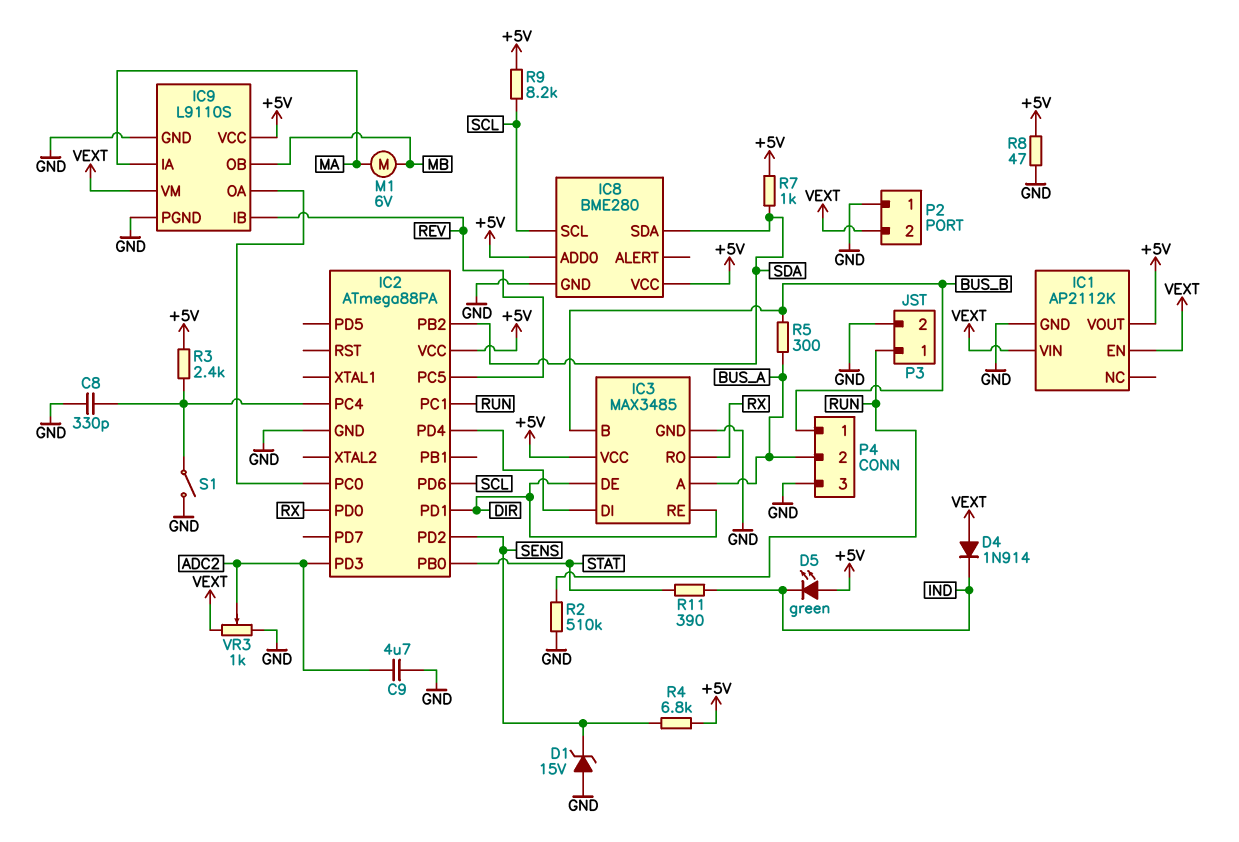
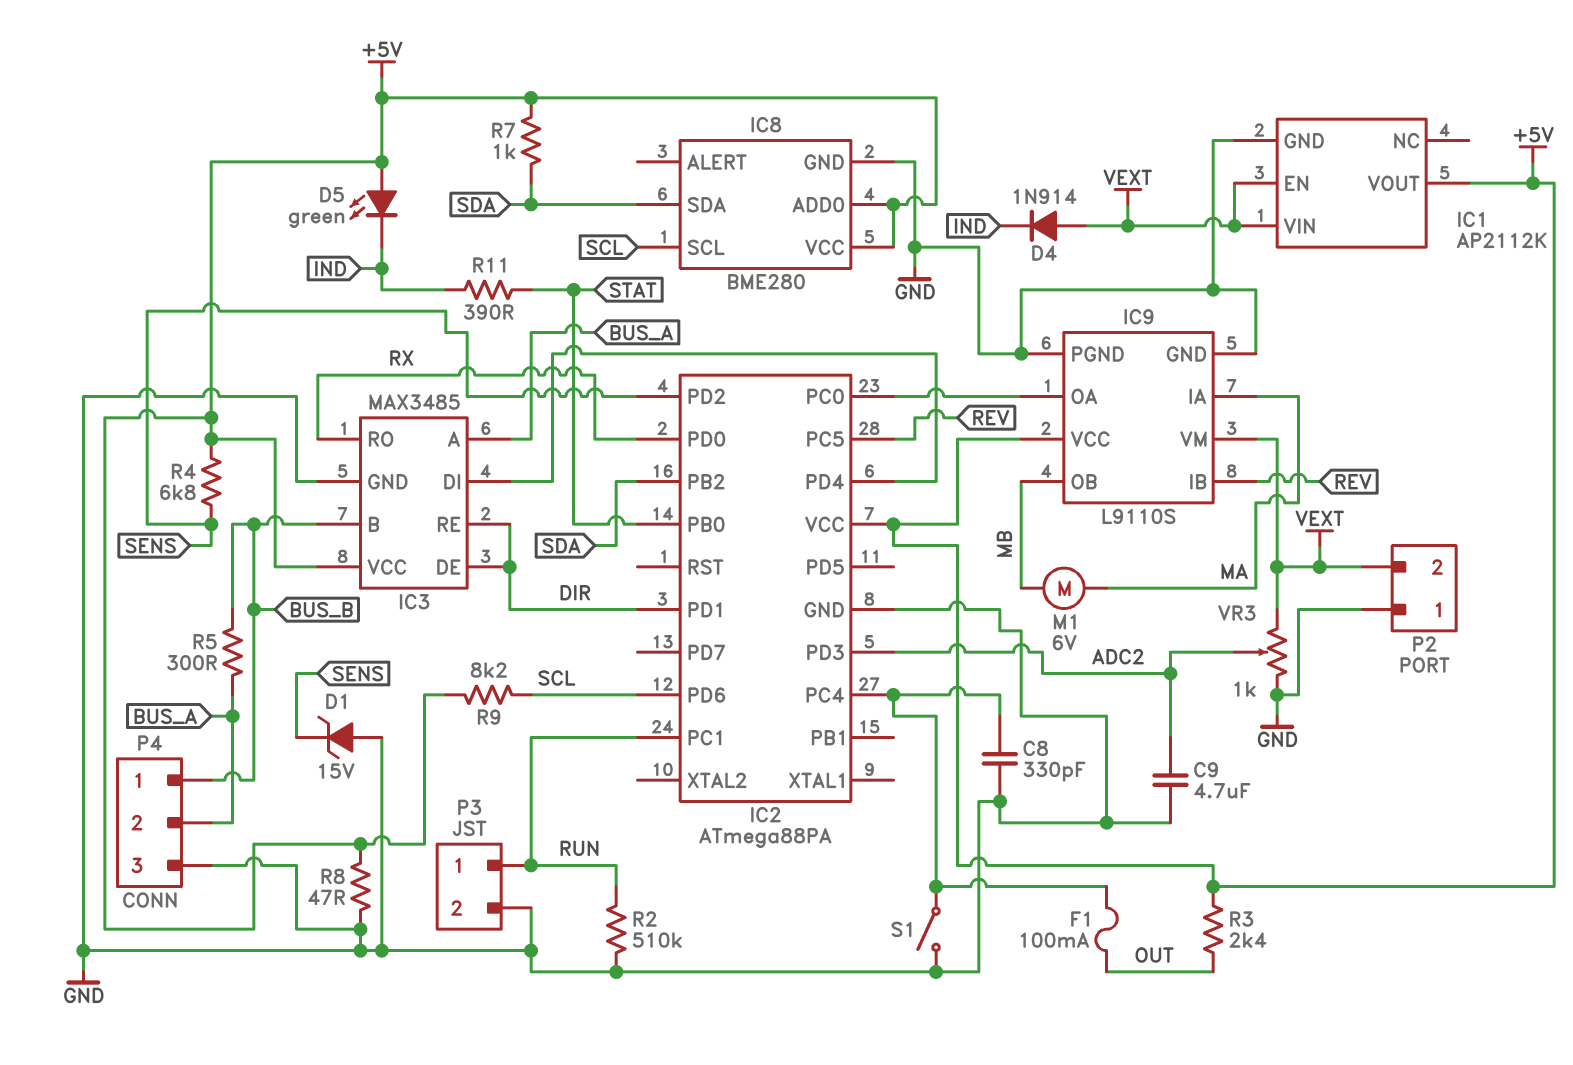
F1: none -> 100mA (IC2/PC4, OUT)
R3: 2.4k (+5V, IC2/PC4) -> 2.4k (+5V, OUT)

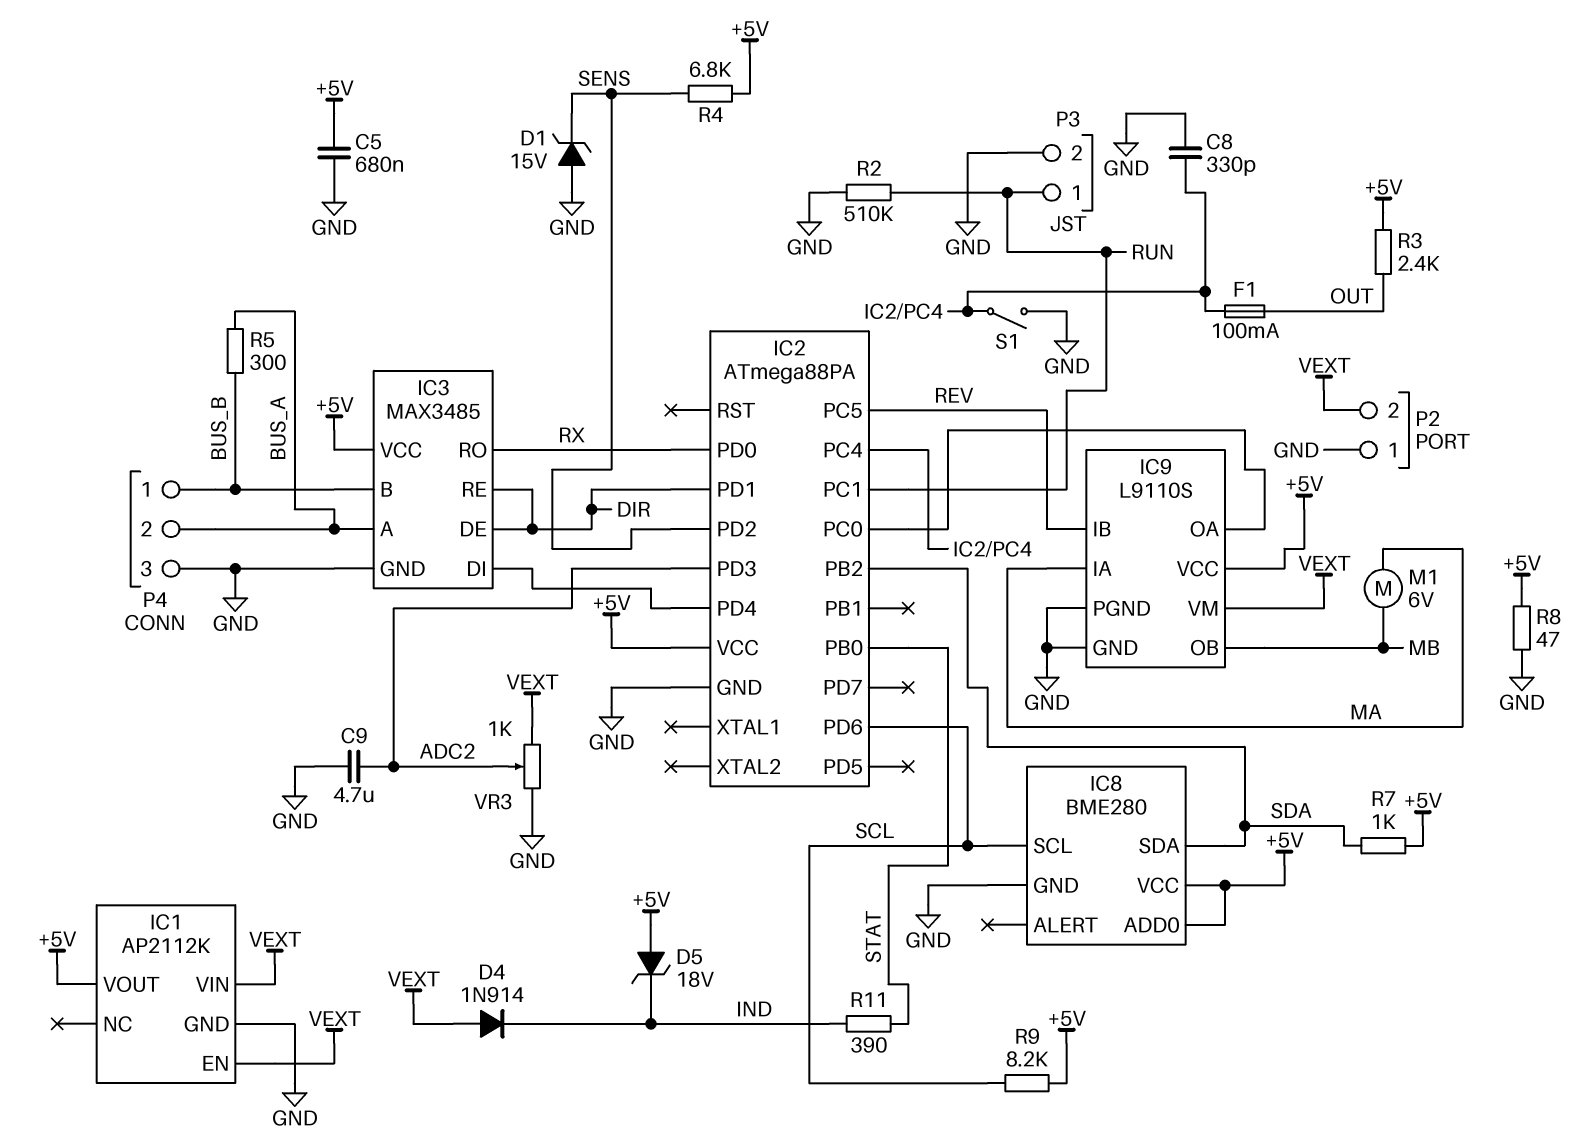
C5: none -> 680nF (+5V, GND)
D5: LED green (A +5V, K IND) -> zener 18V (A +5V, K IND)

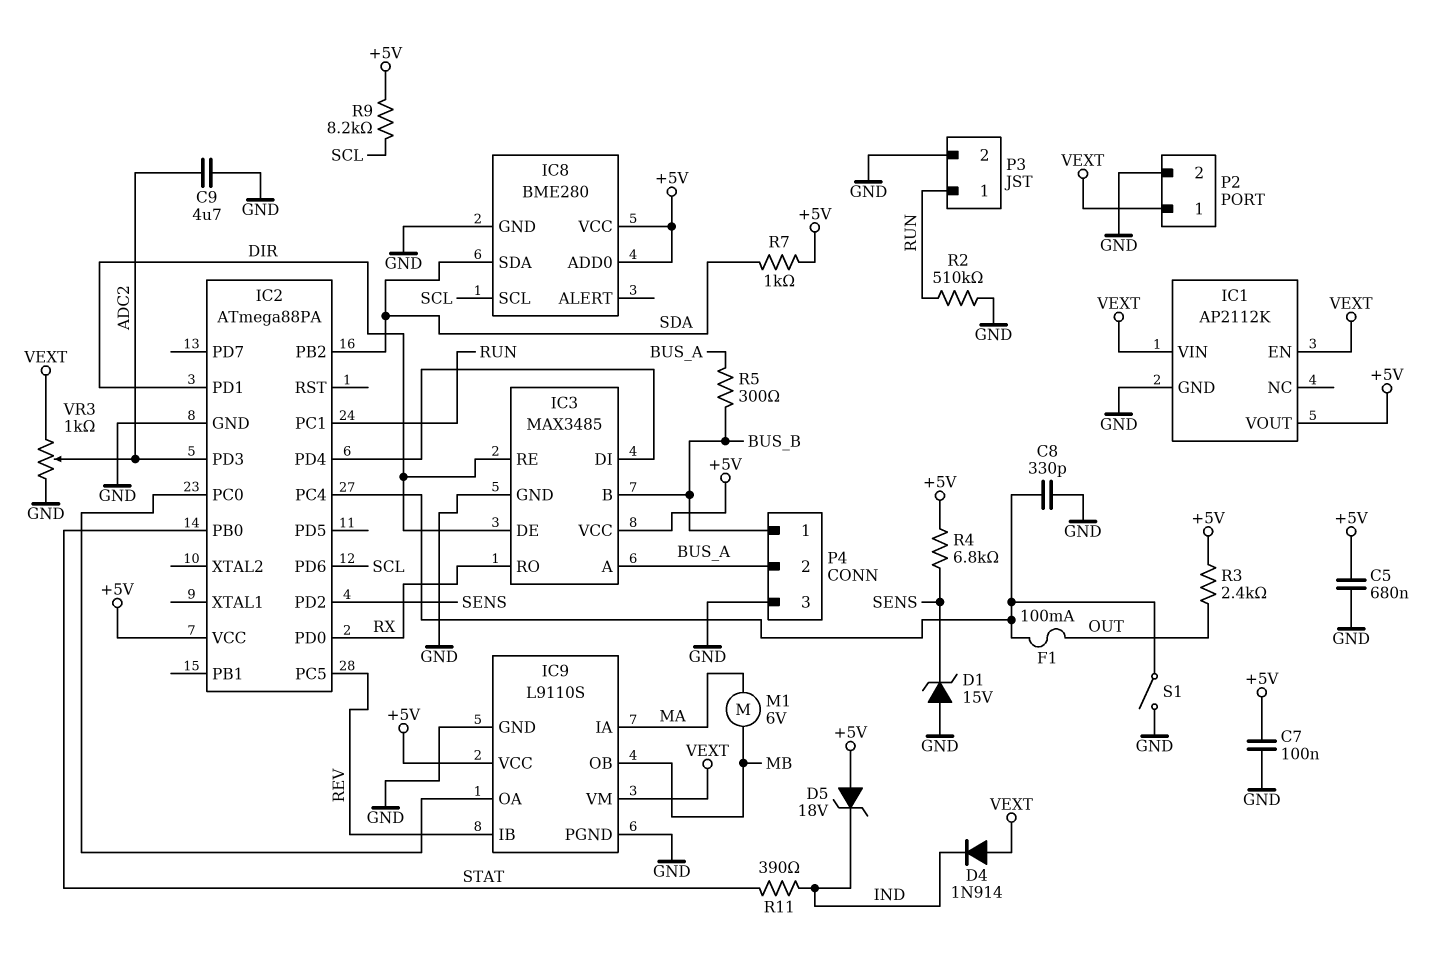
C7: none -> 100nF (+5V, GND)
P2 pin 1: GND -> VEXT
P2 pin 2: VEXT -> GND
R8: 47 (+5V, GND) -> none

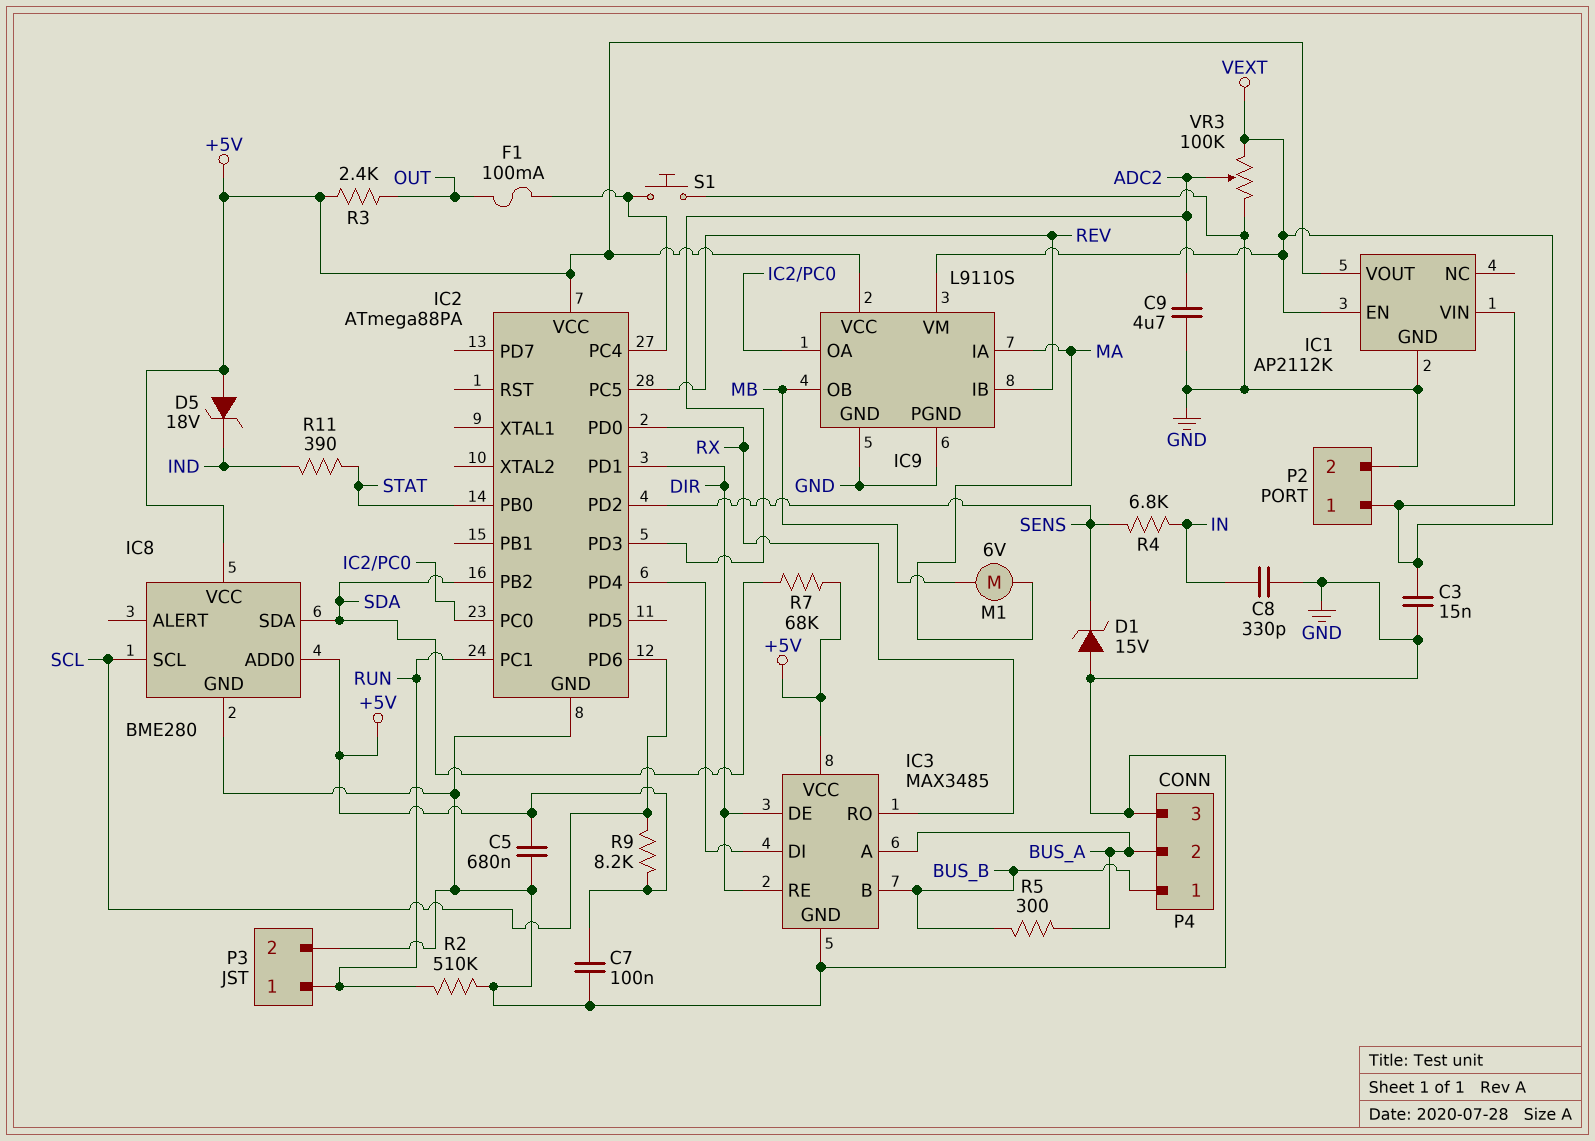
C3: none -> 15nF (GND, VEXT)
C8: 330pF (GND, IC2/PC4) -> 330pF (GND, IN)
D4: diode 1N914 (A VEXT, K IND) -> none
R4: 6.8k (+5V, SENS) -> 6.8k (IN, SENS)
R7: 1k (+5V, SDA) -> 68k (+5V, SDA)
S1: switch (GND, IC2/PC4) -> button (GND, IC2/PC4)
VR3: 1k (GND, VEXT, wiper ADC2) -> 100k (GND, VEXT, wiper ADC2)

